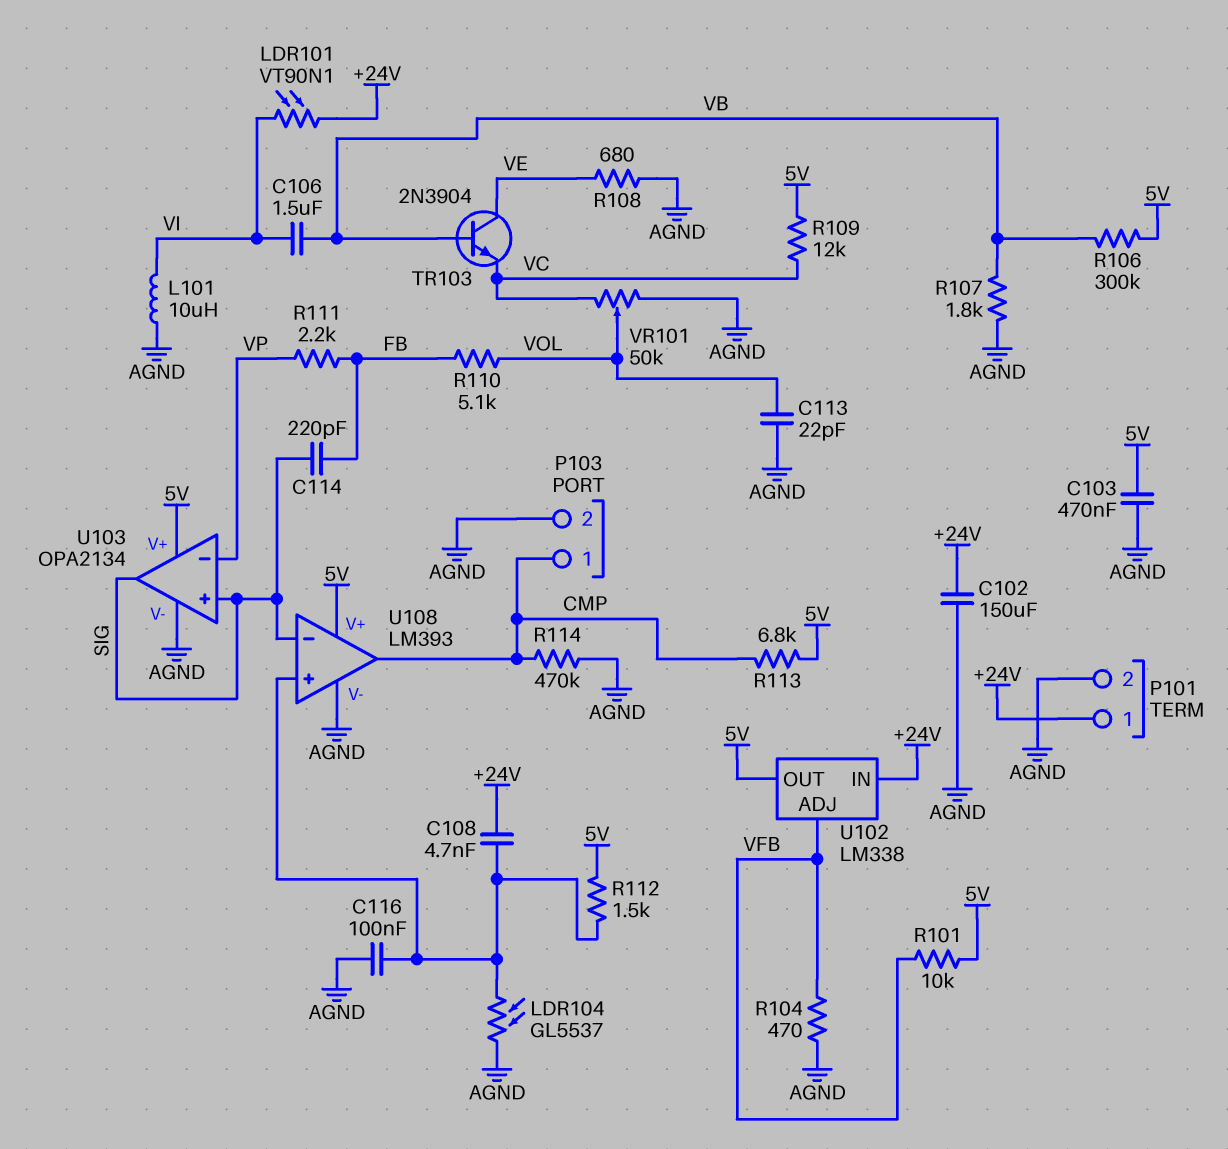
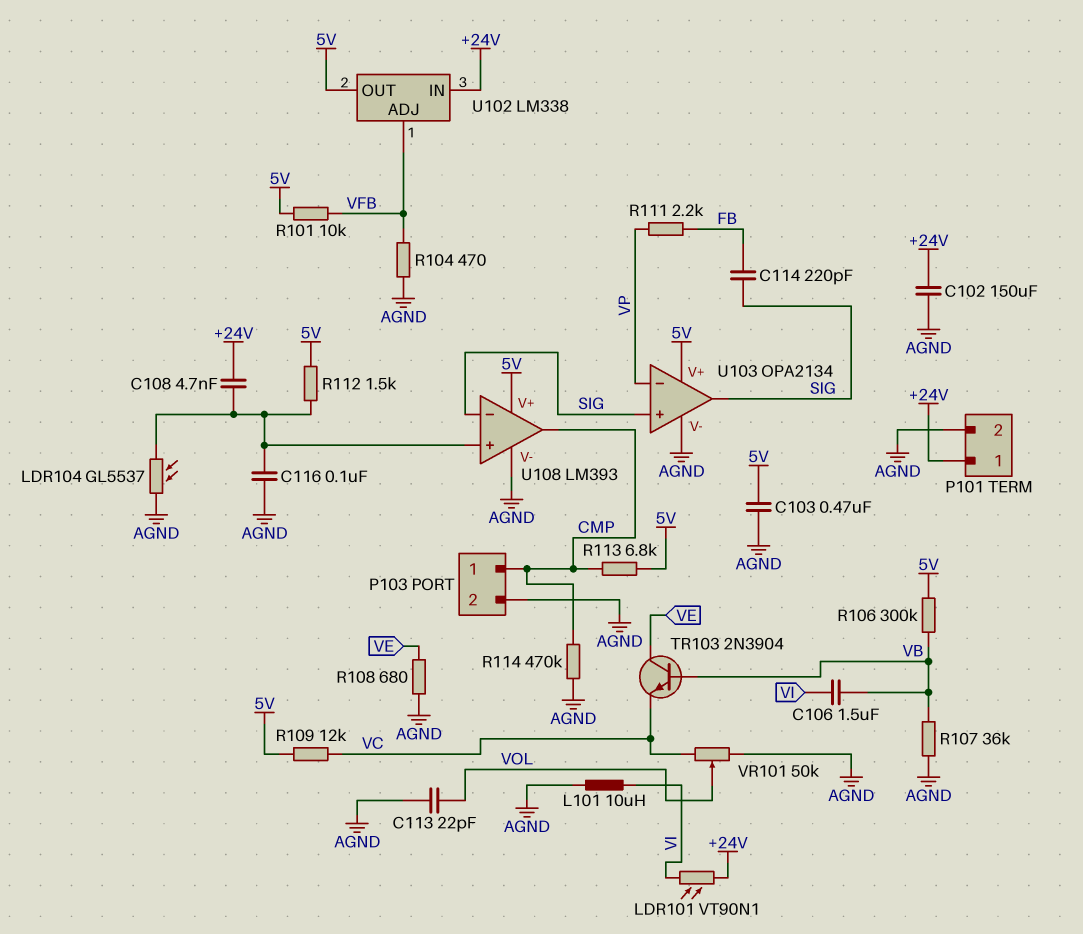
R107: 1.8k (AGND, VB) -> 36k (AGND, VB)
R110: 5.1k (FB, VOL) -> none

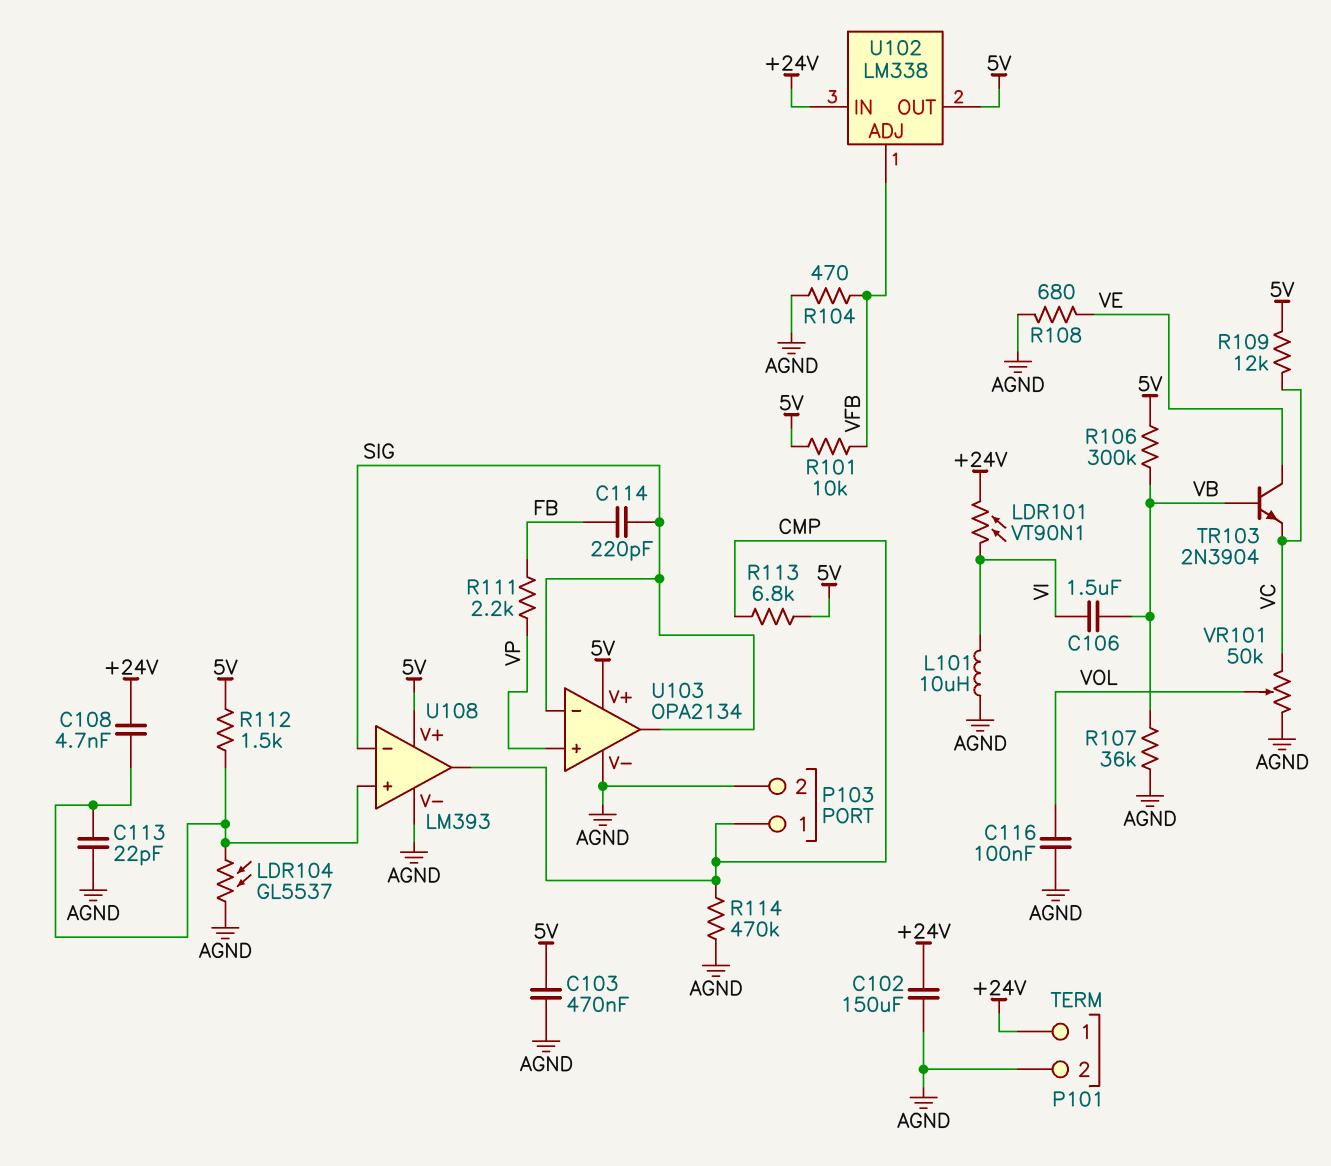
C113: 22pF (AGND, VOL) -> 22pF (AGND, U108/in+)
C116: 100nF (AGND, U108/in+) -> 100nF (AGND, VOL)
U103 pin in+: SIG -> VP
U103 pin in-: VP -> SIG

